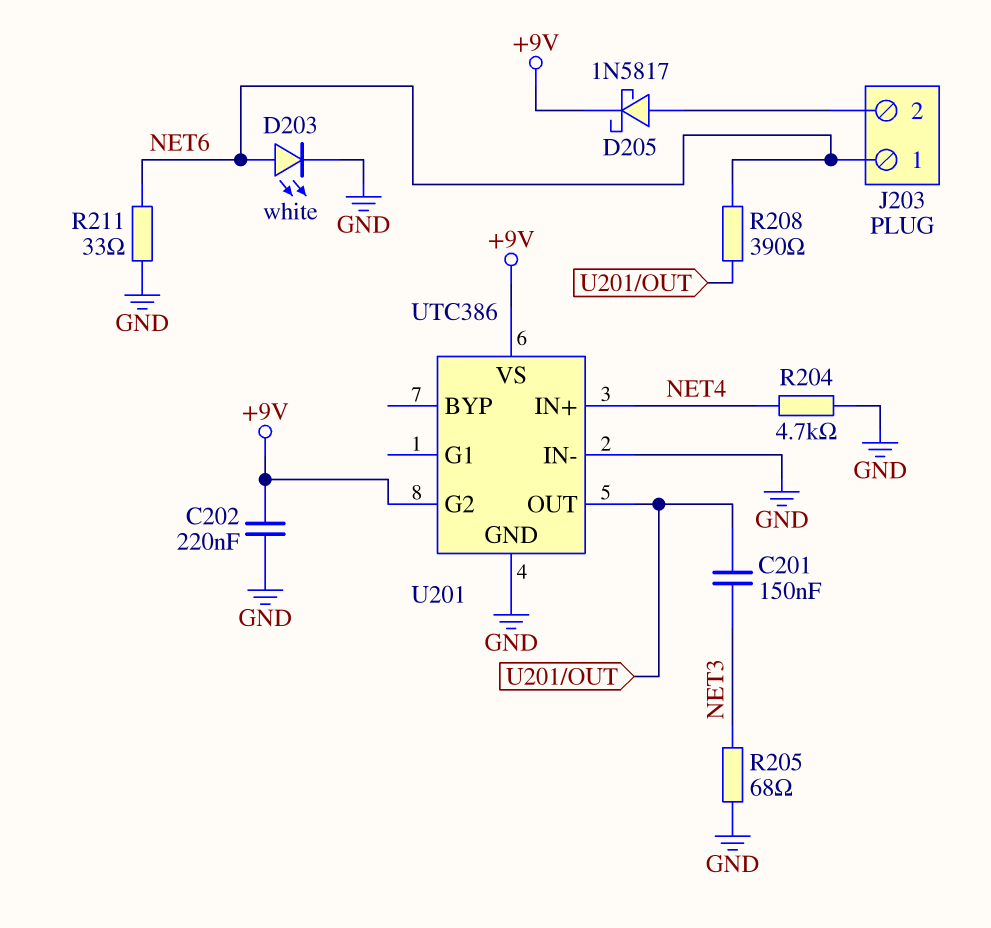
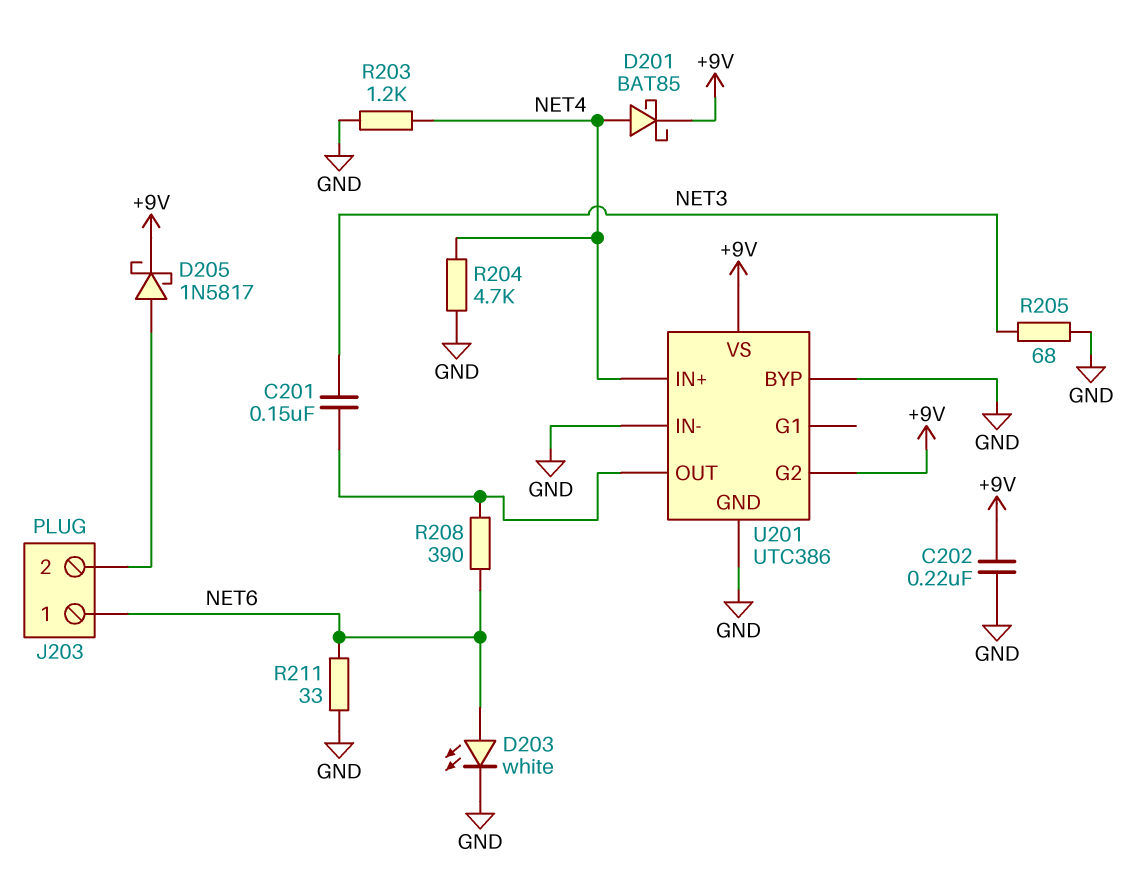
D201: none -> schottky BAT85 (A NET4, K +9V)
R203: none -> 1.2k (GND, NET4)
U201 pin BYP: none -> GND

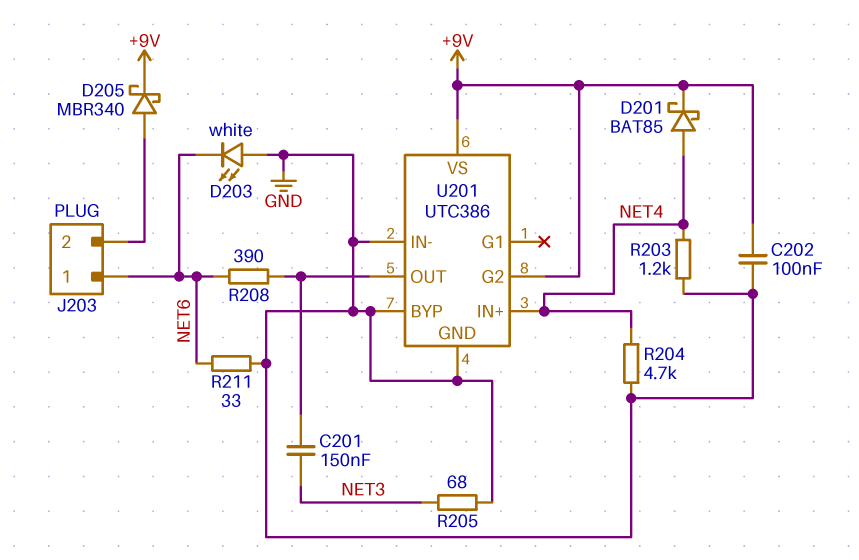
C202: 220nF (+9V, GND) -> 100nF (+9V, GND)
D203: LED white (A NET6, K GND) -> LED white (A GND, K NET6)
D205: schottky 1N5817 (A J203/2, K +9V) -> schottky MBR340 (A J203/2, K +9V)

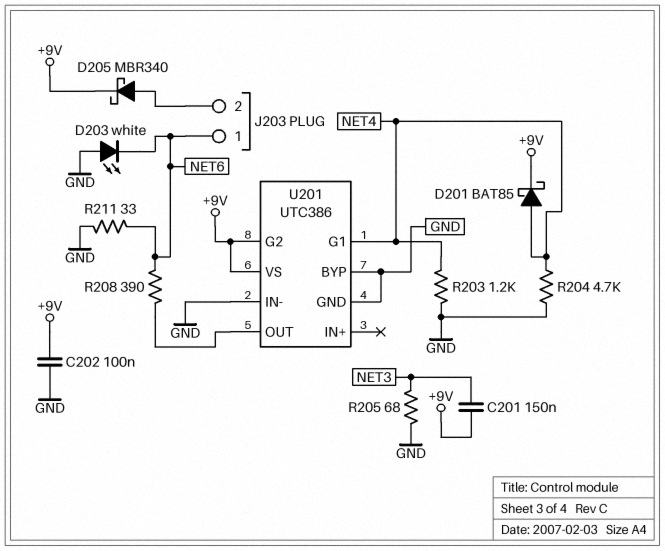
C201: 150nF (NET3, U201/OUT) -> 150nF (+9V, NET3)
U201 pin G1: none -> NET4
U201 pin IN+: NET4 -> none

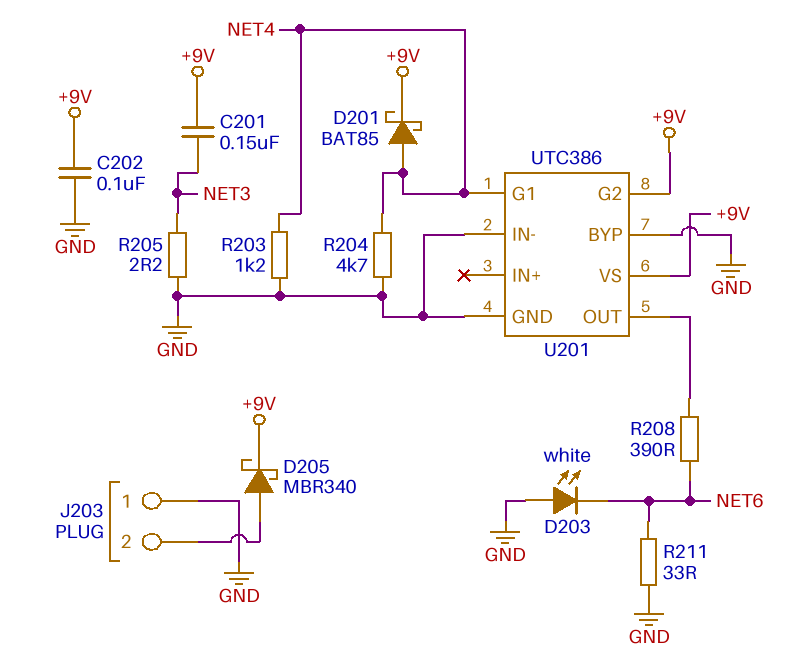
J203 pin 1: NET6 -> GND
R205: 68 (GND, NET3) -> 2.2 (GND, NET3)

